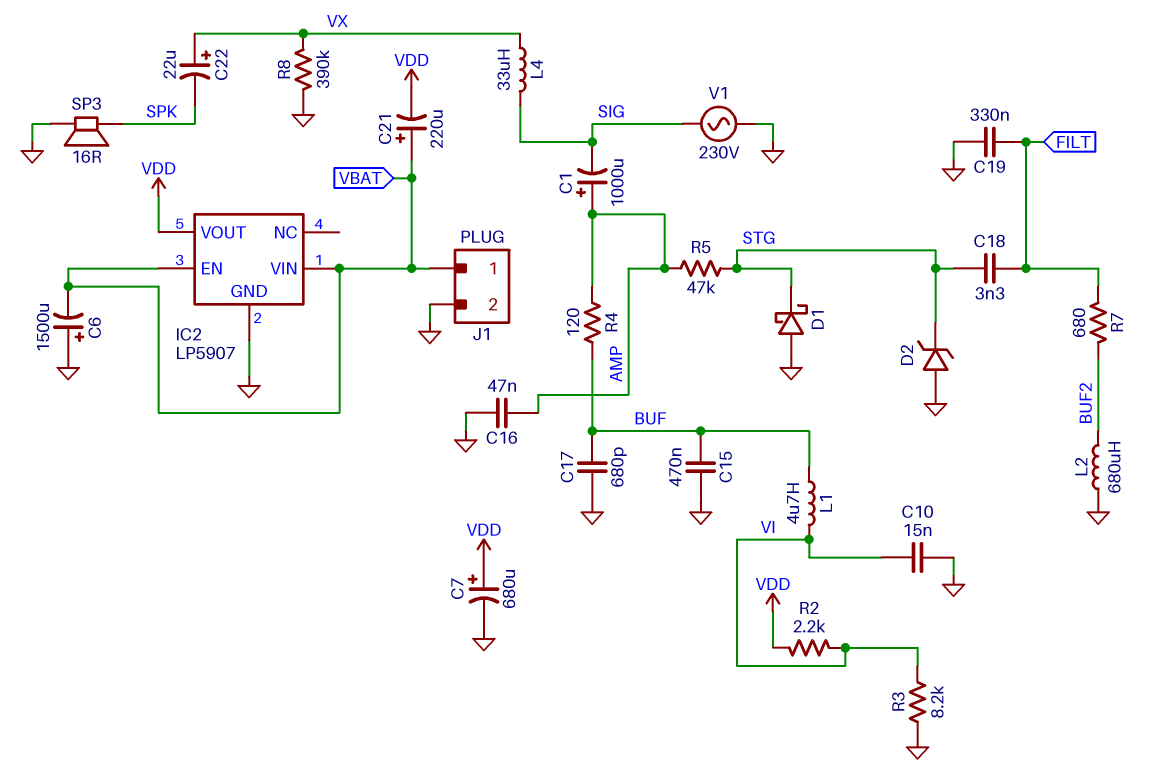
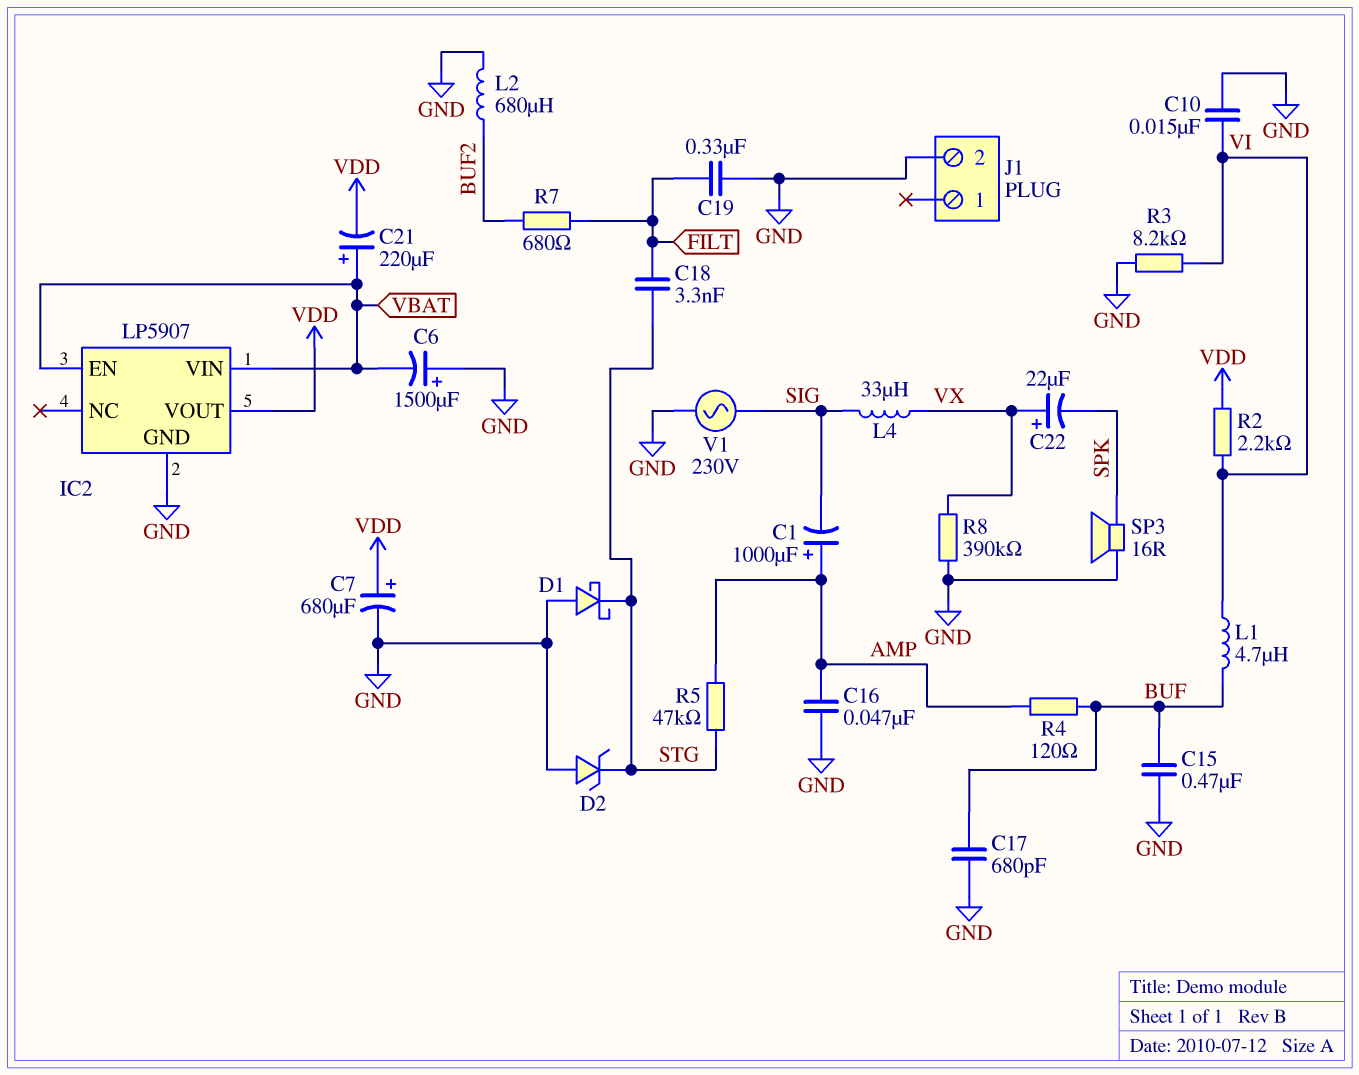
J1 pin 1: VBAT -> none

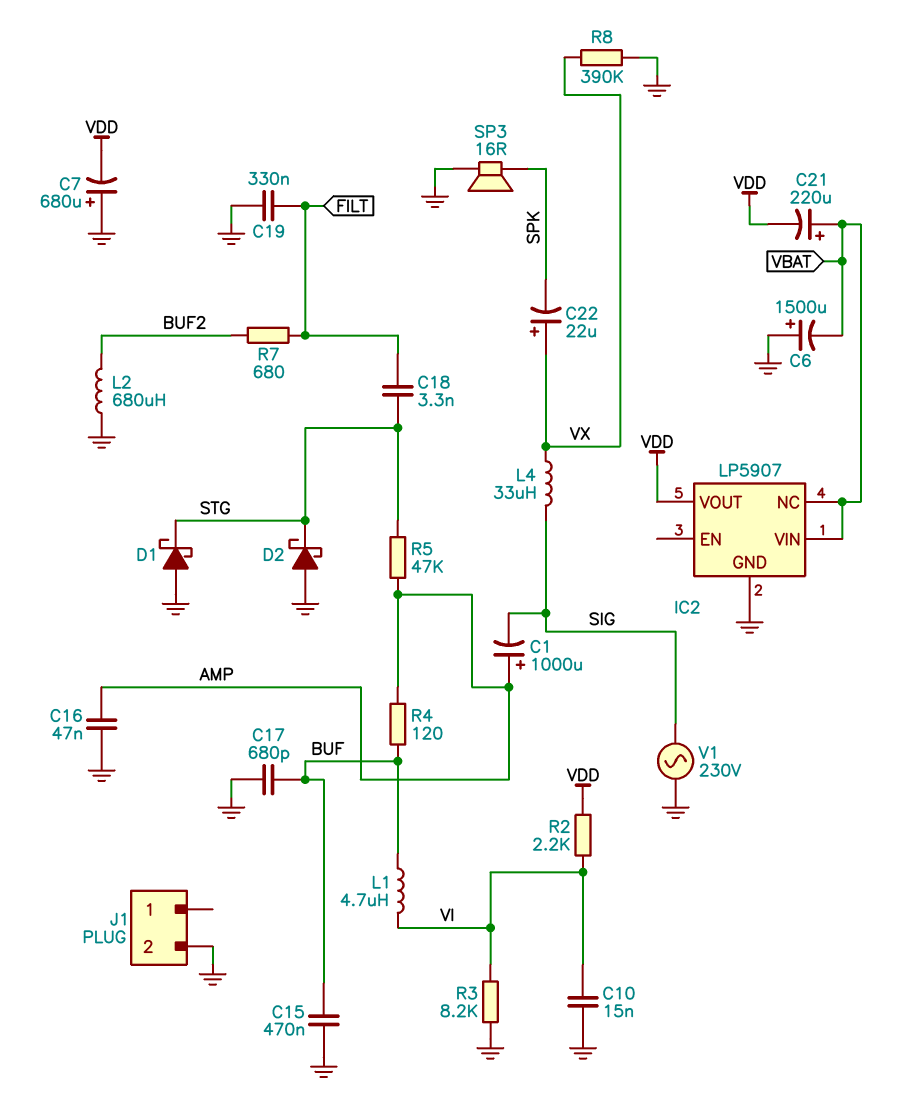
C7: 680uF (plus VDD, minus GND) -> 680uF (plus GND, minus VDD)
D2: zener (A GND, K STG) -> schottky (A GND, K STG)
IC2 pin EN: VBAT -> none
IC2 pin NC: none -> VBAT

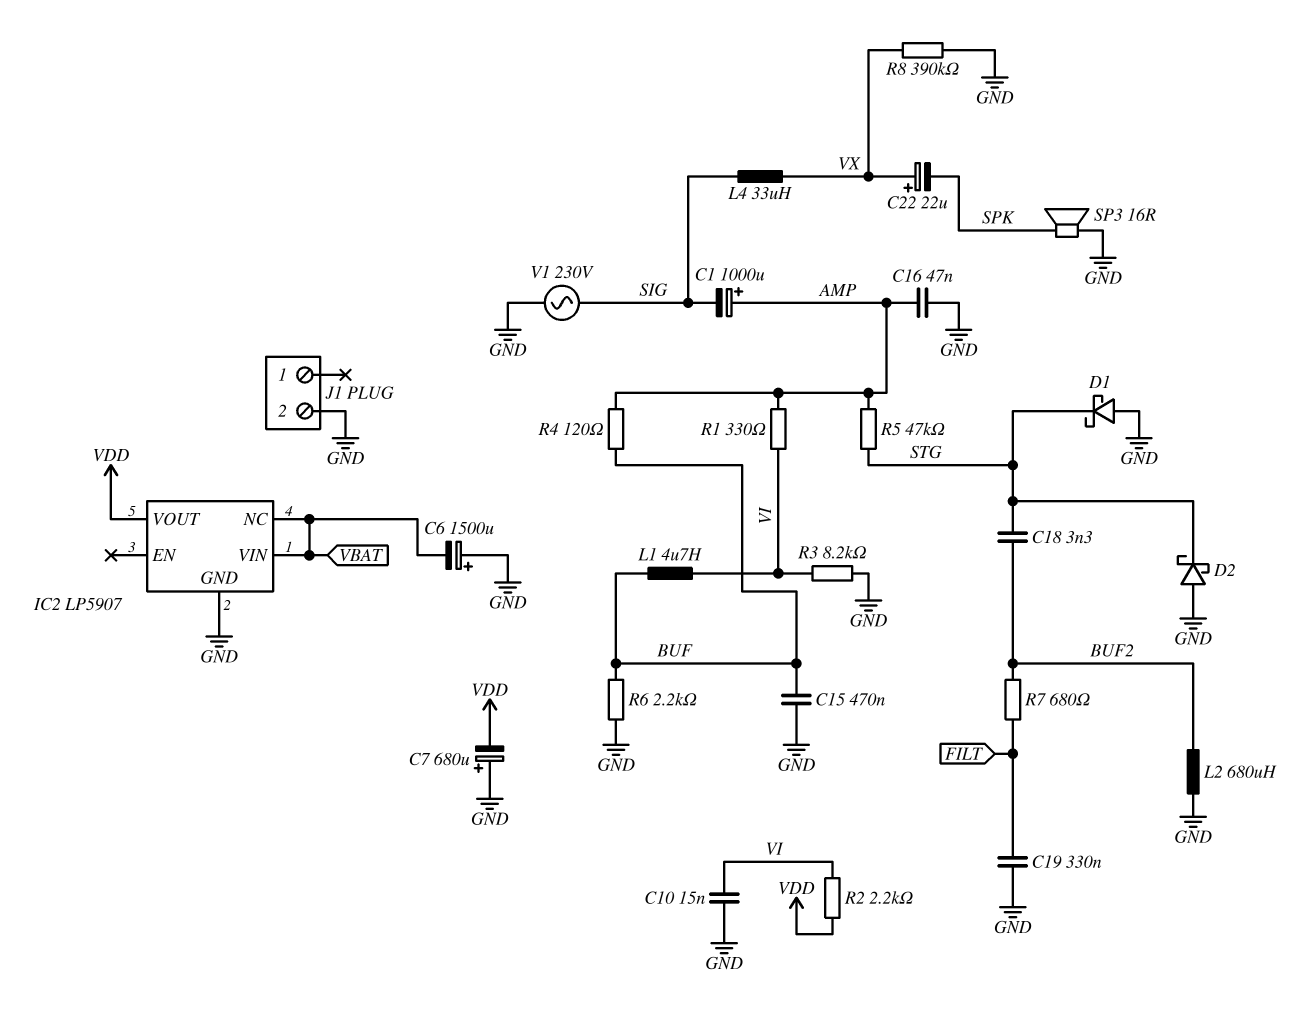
C17: 680pF (BUF, GND) -> none
C18: 3.3nF (FILT, STG) -> 3.3nF (BUF2, STG)
C21: 220uF (plus VBAT, minus VDD) -> none
R1: none -> 330 (AMP, VI)
R6: none -> 2.2k (BUF, GND)

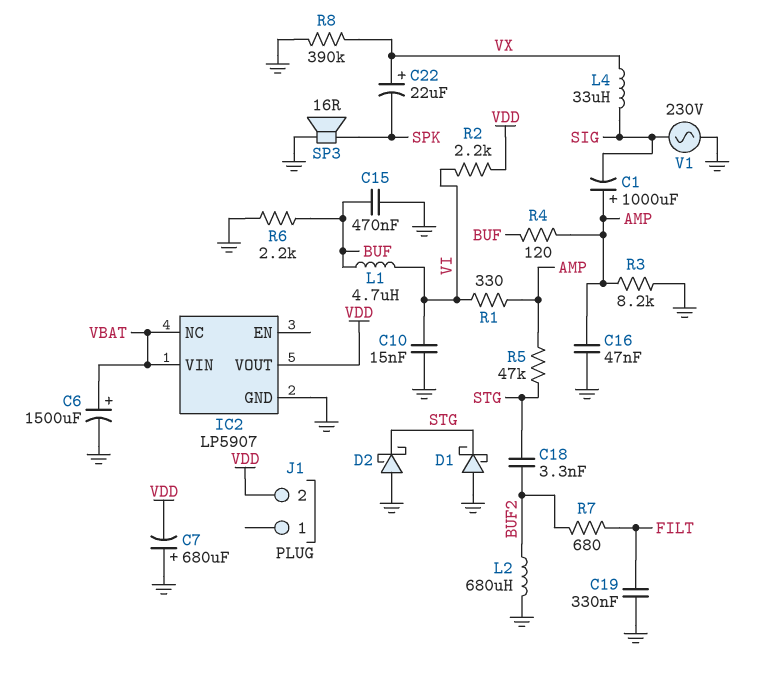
C6: 1500uF (plus GND, minus VBAT) -> 1500uF (plus VBAT, minus GND)
J1 pin 2: GND -> VDD
R3: 8.2k (GND, VI) -> 8.2k (AMP, GND)

